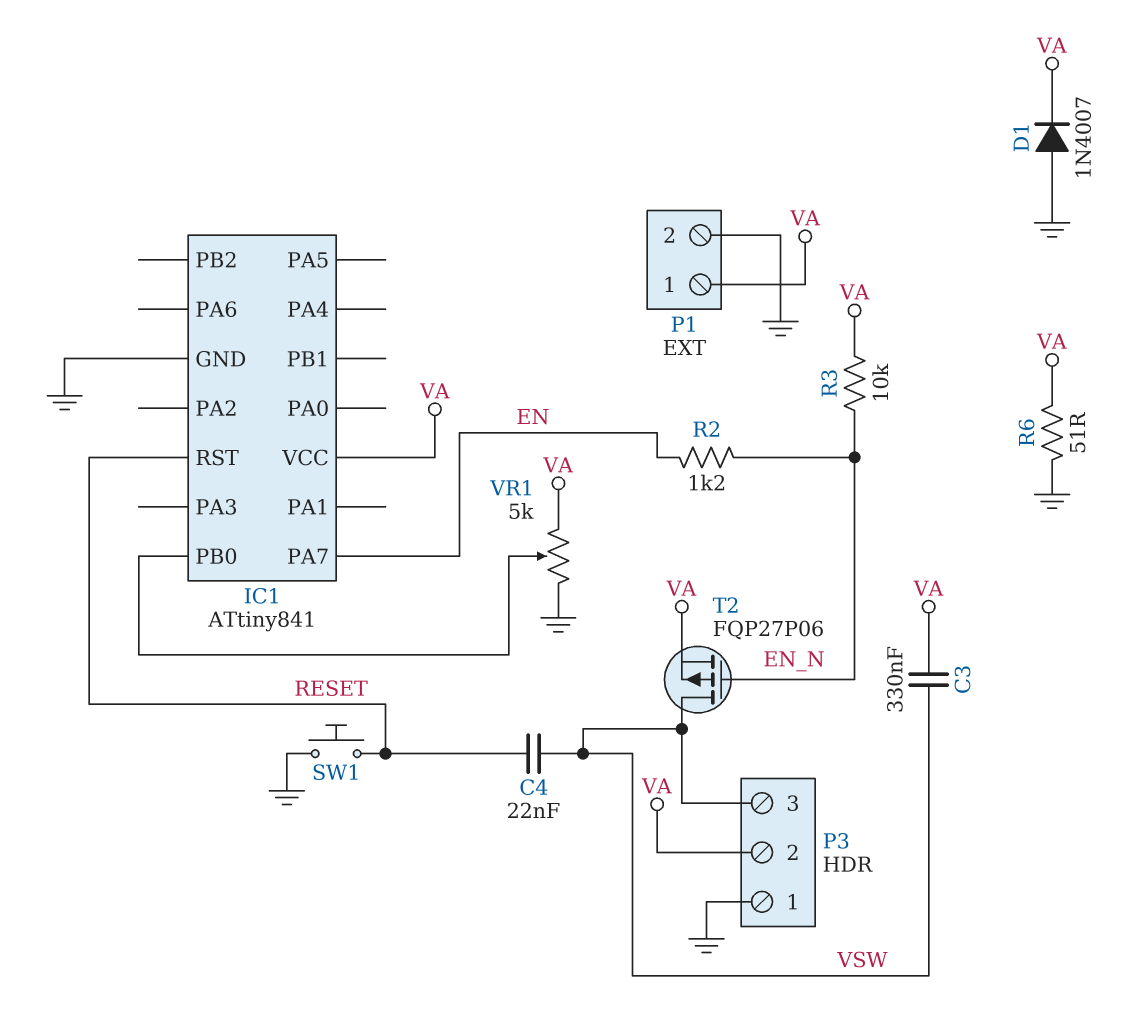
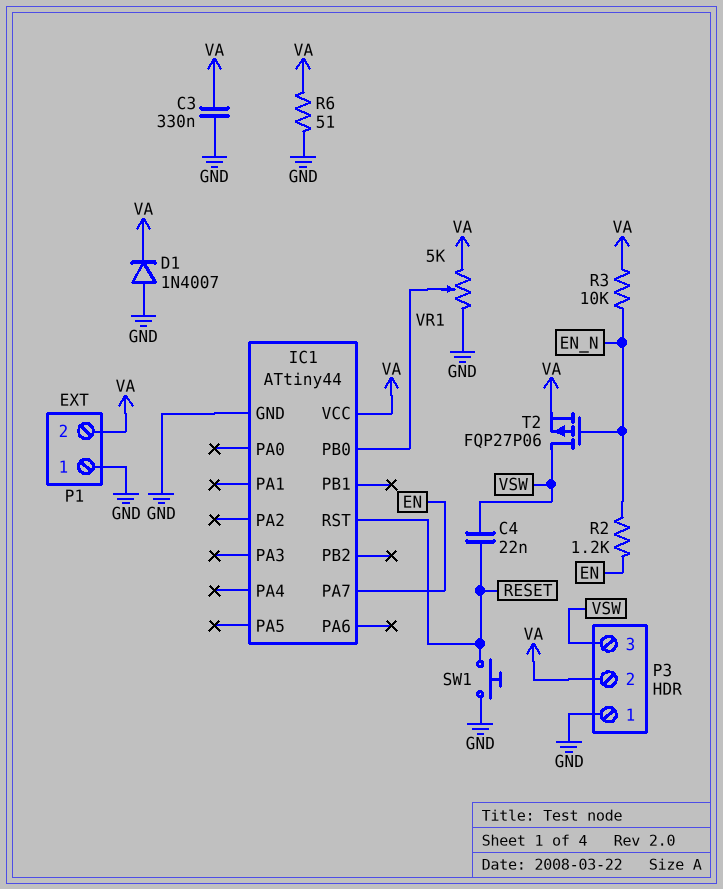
C3: 330nF (VA, VSW) -> 330nF (GND, VA)
IC1: ATtiny841 -> ATtiny44
P1 pin 1: VA -> GND
P1 pin 2: GND -> VA

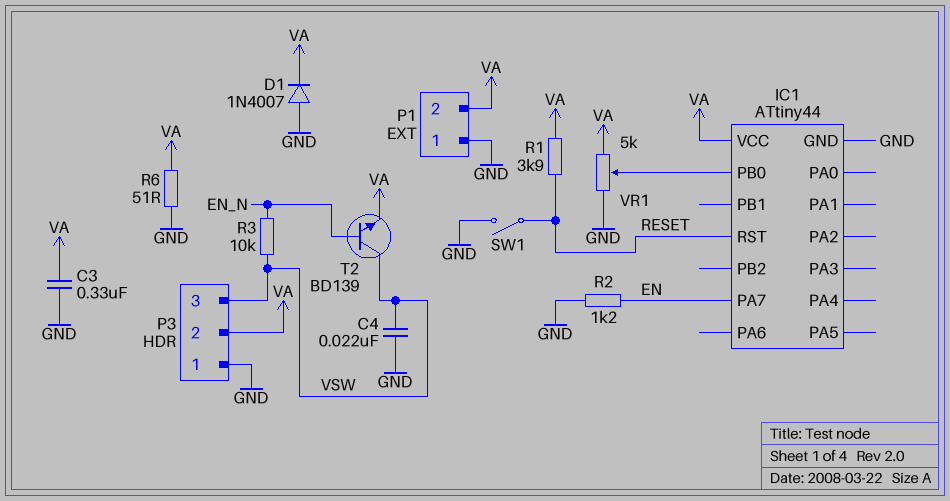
C4: 22nF (RESET, VSW) -> 22nF (GND, VSW)
R1: none -> 3.9k (RESET, VA)
R2: 1.2k (EN, EN_N) -> 1.2k (EN, GND)
R3: 10k (EN_N, VA) -> 10k (EN_N, VSW)
SW1: button (GND, RESET) -> switch (GND, RESET)
T2: PMOS FQP27P06 (G EN_N, D VSW, S VA) -> NPN BD139 (B EN_N, C VSW, E VA)

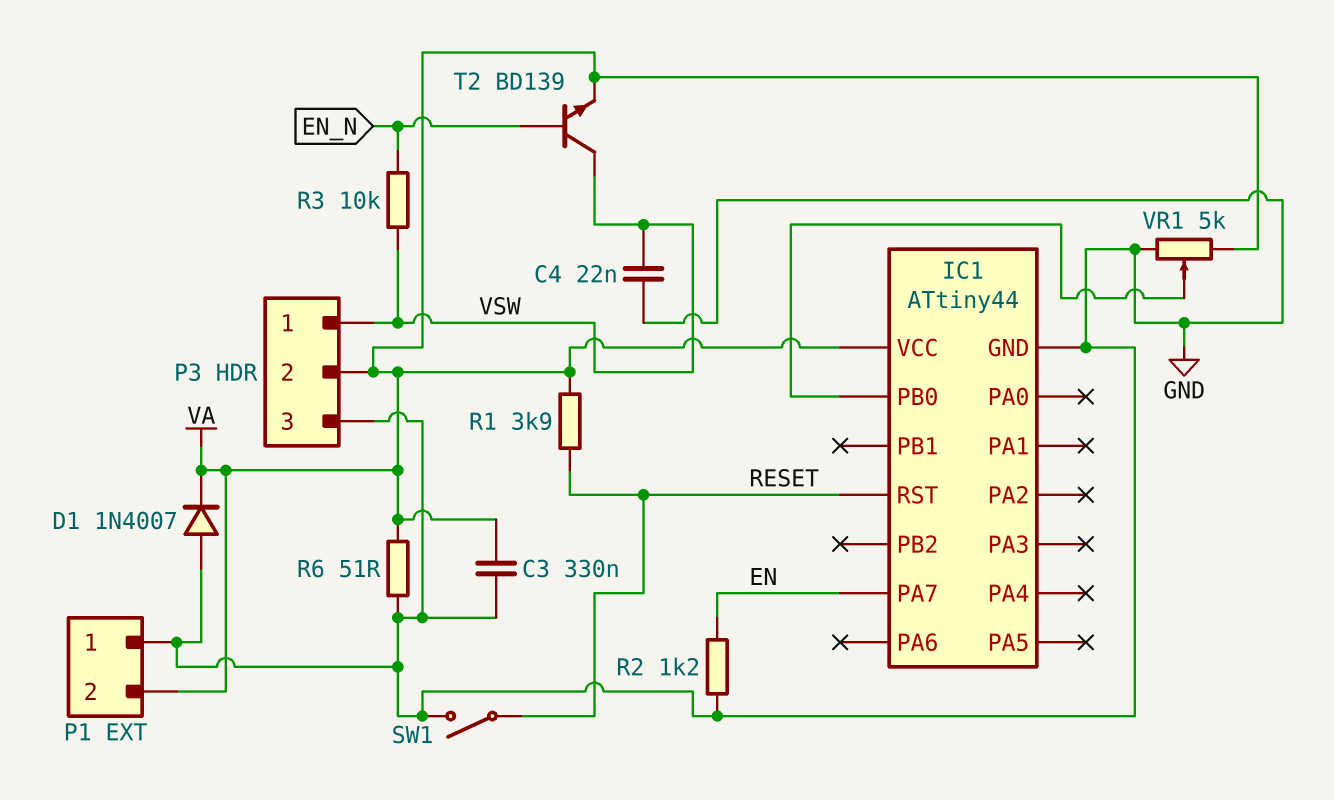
P3 pin 1: GND -> VSW
P3 pin 3: VSW -> GND

